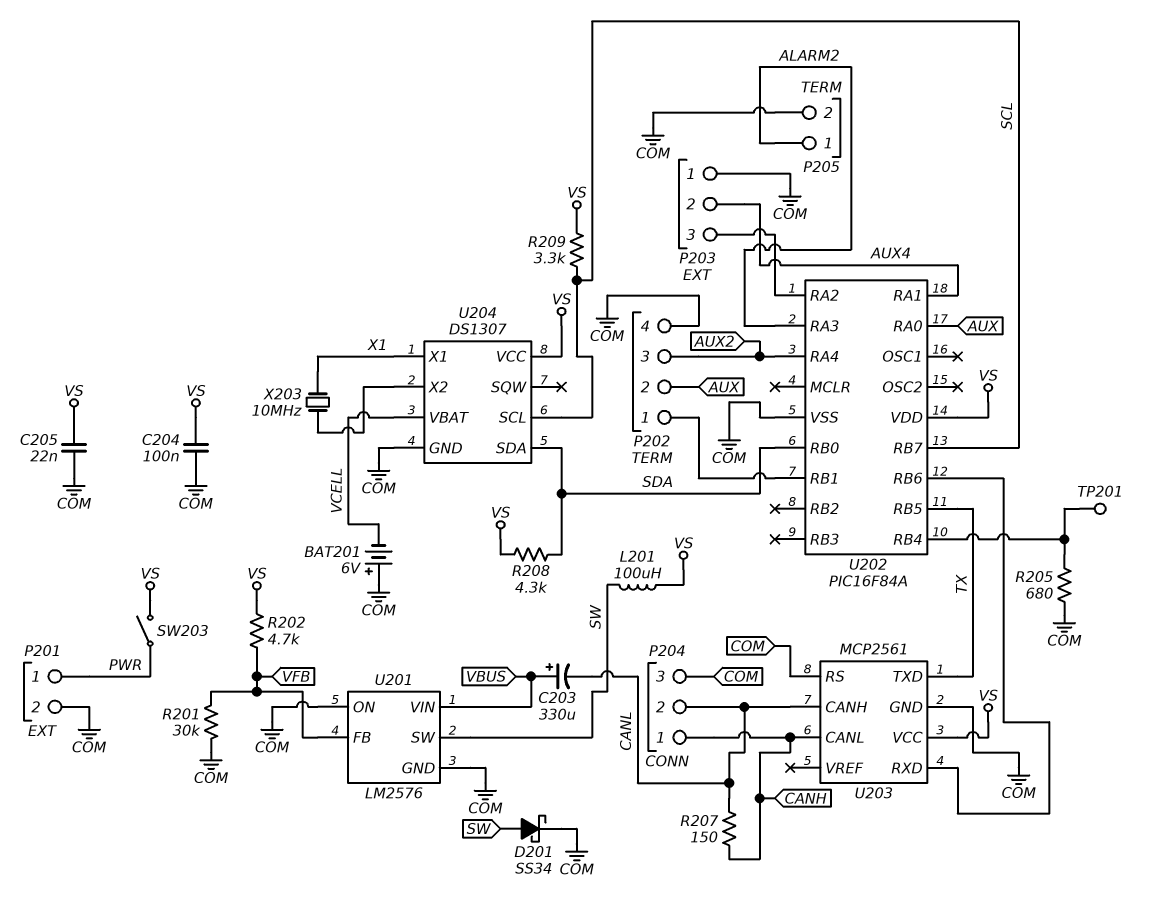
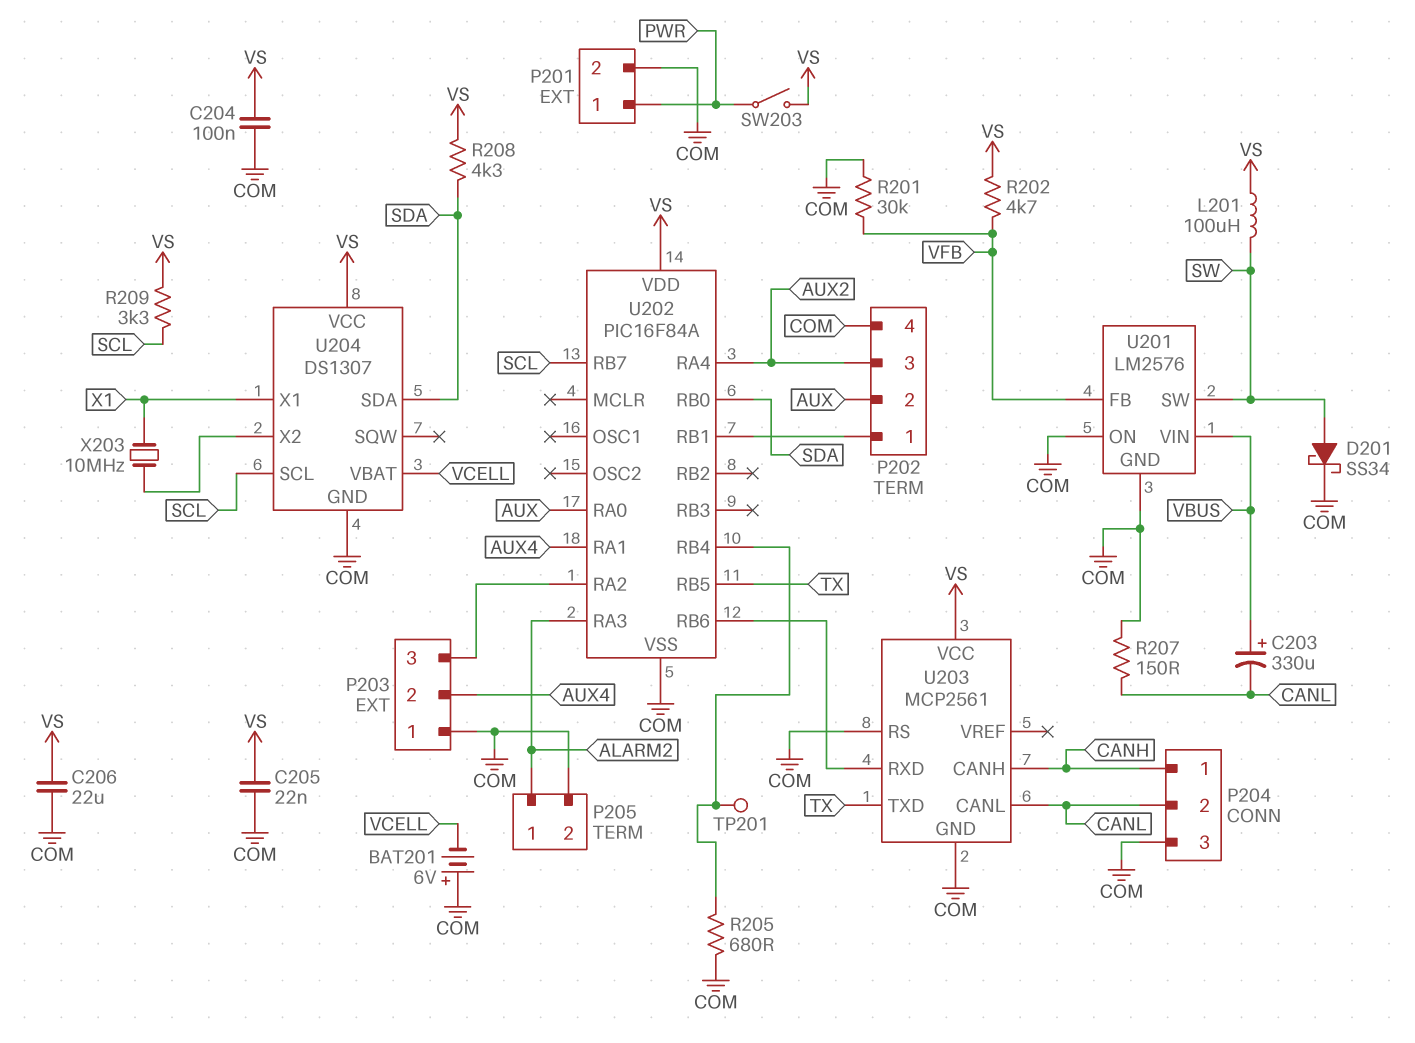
C206: none -> 22uF (COM, VS)
R207: 150 (CANH, CANL) -> 150 (CANL, COM)
U203 pin CANH: CANL -> CANH
U203 pin CANL: CANH -> CANL

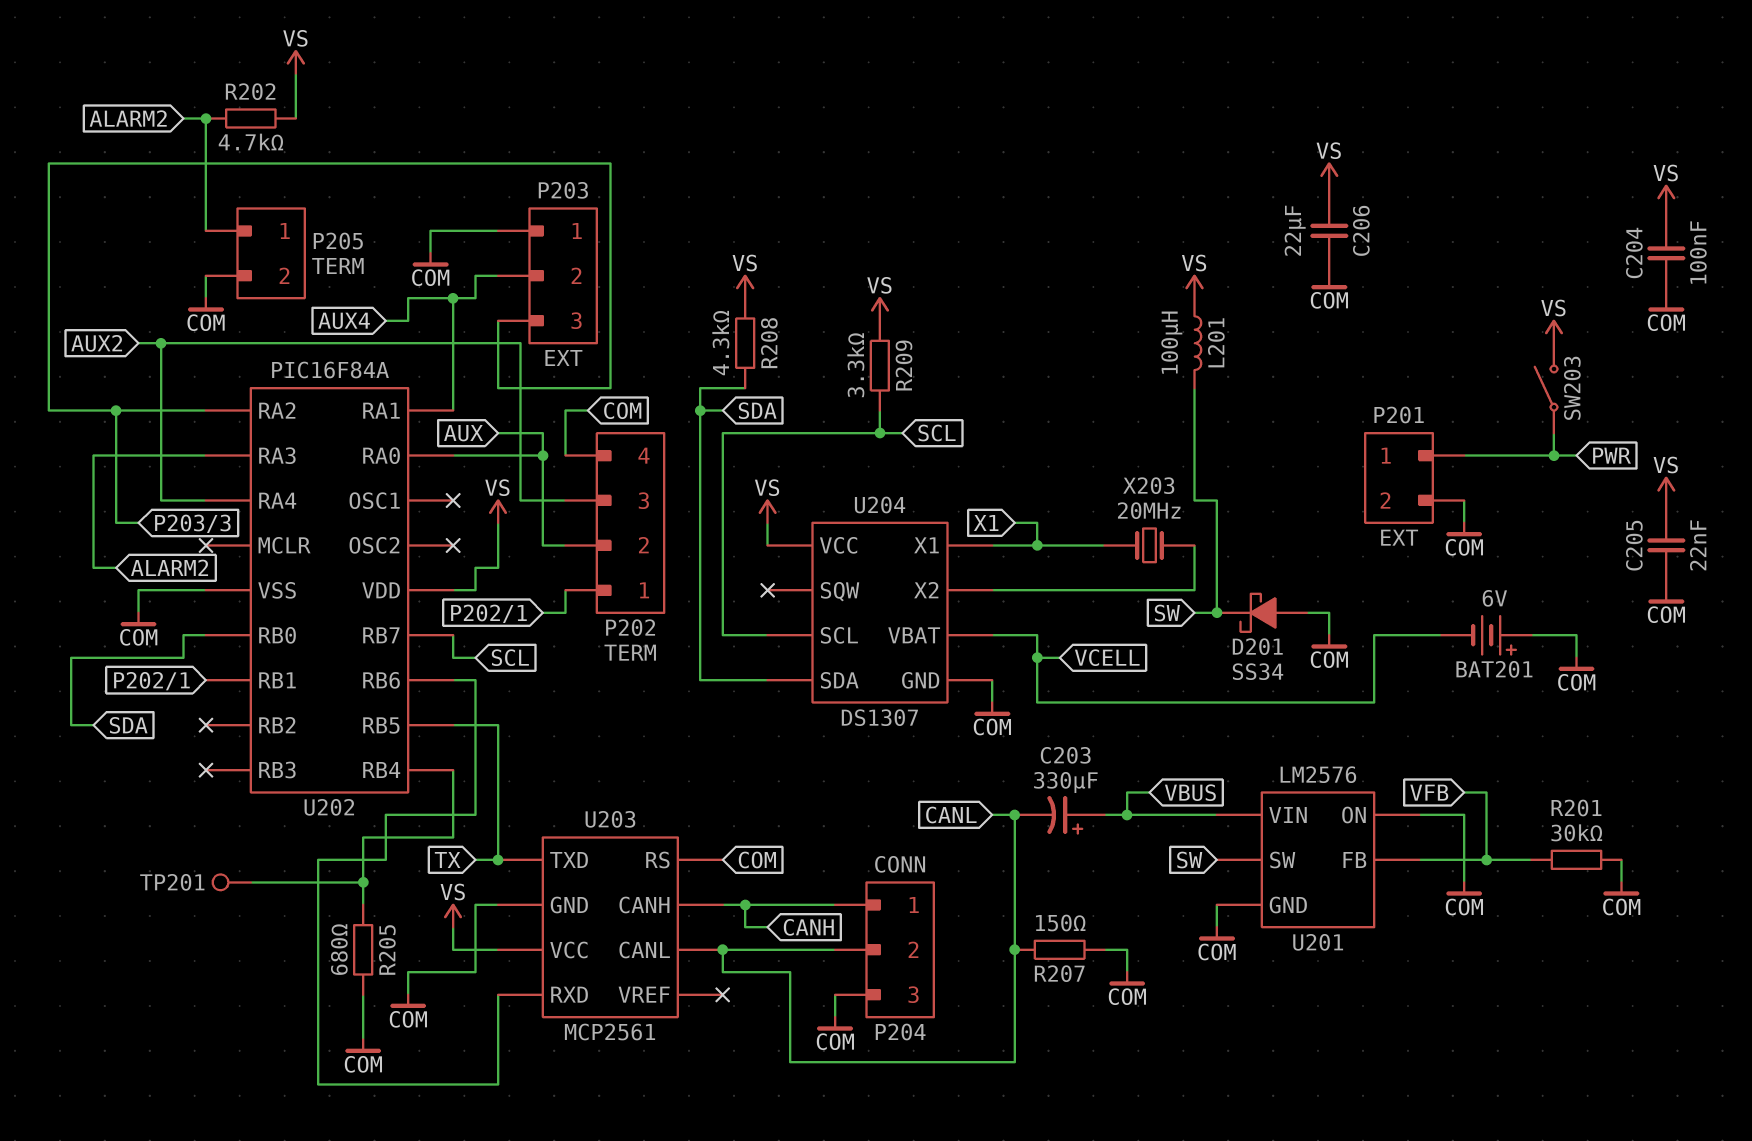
D201: schottky SS34 (A SW, K COM) -> schottky SS34 (A COM, K SW)
R202: 4.7k (VFB, VS) -> 4.7k (ALARM2, VS)
X203: 10MHz (U204/X2, X1) -> 20MHz (U204/X2, X1)

